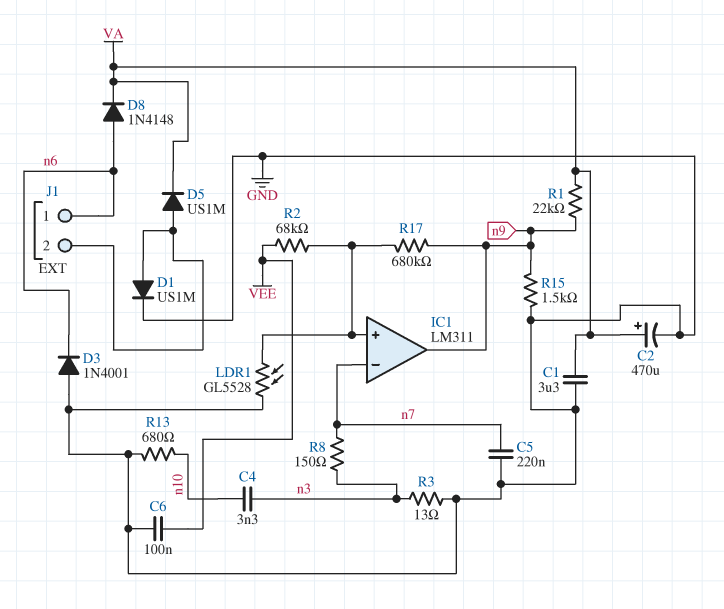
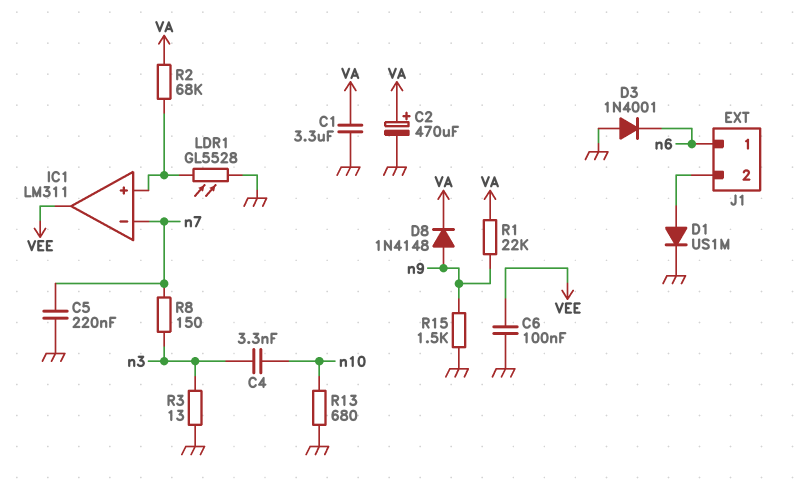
D5: diode US1M (A J1/2, K VA) -> none
D8: diode 1N4148 (A n6, K VA) -> diode 1N4148 (A n9, K VA)
IC1 pin out: n9 -> VEE
R2: 68k (IC1/in+, VEE) -> 68k (IC1/in+, VA)
R17: 680k (IC1/in+, n9) -> none

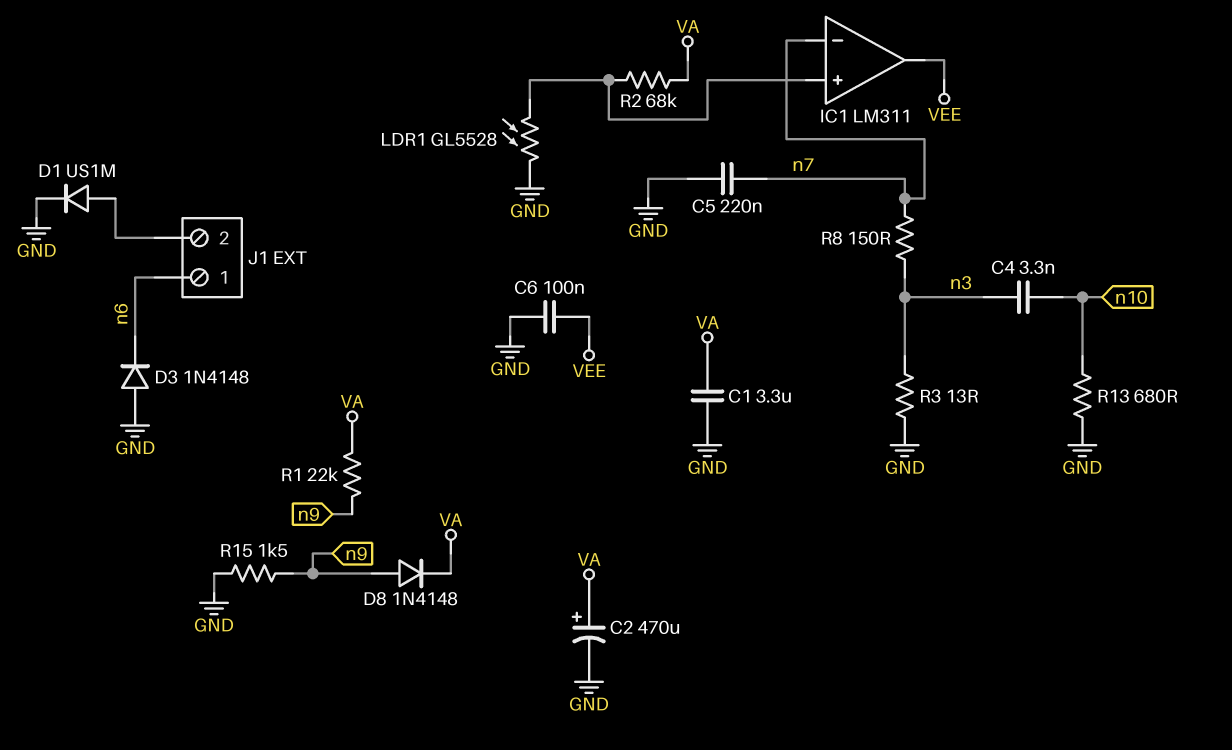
D3: diode 1N4001 (A GND, K n6) -> diode 1N4148 (A GND, K n6)

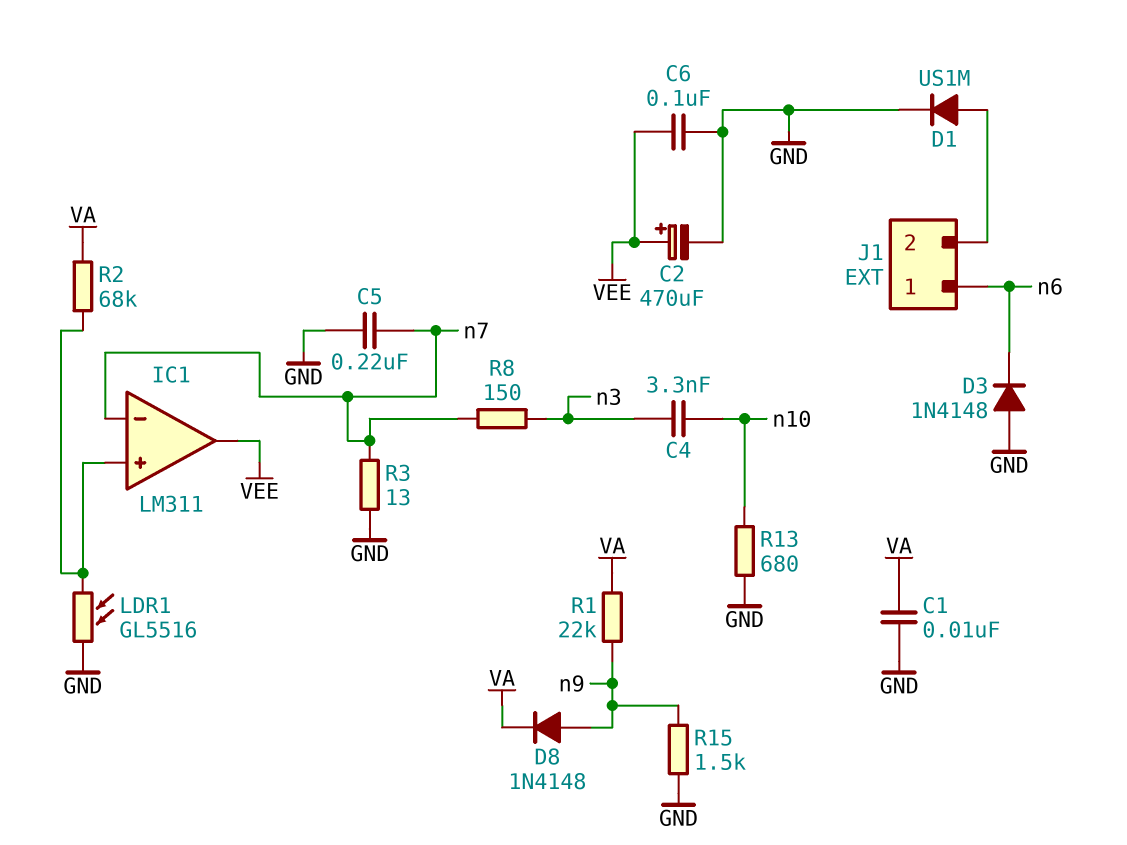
C1: 3.3uF (GND, VA) -> 10nF (GND, VA)
C2: 470uF (plus VA, minus GND) -> 470uF (plus VEE, minus GND)
LDR1: GL5528 (GND, IC1/in+) -> GL5516 (GND, IC1/in+)
R3: 13 (GND, n3) -> 13 (GND, n7)

